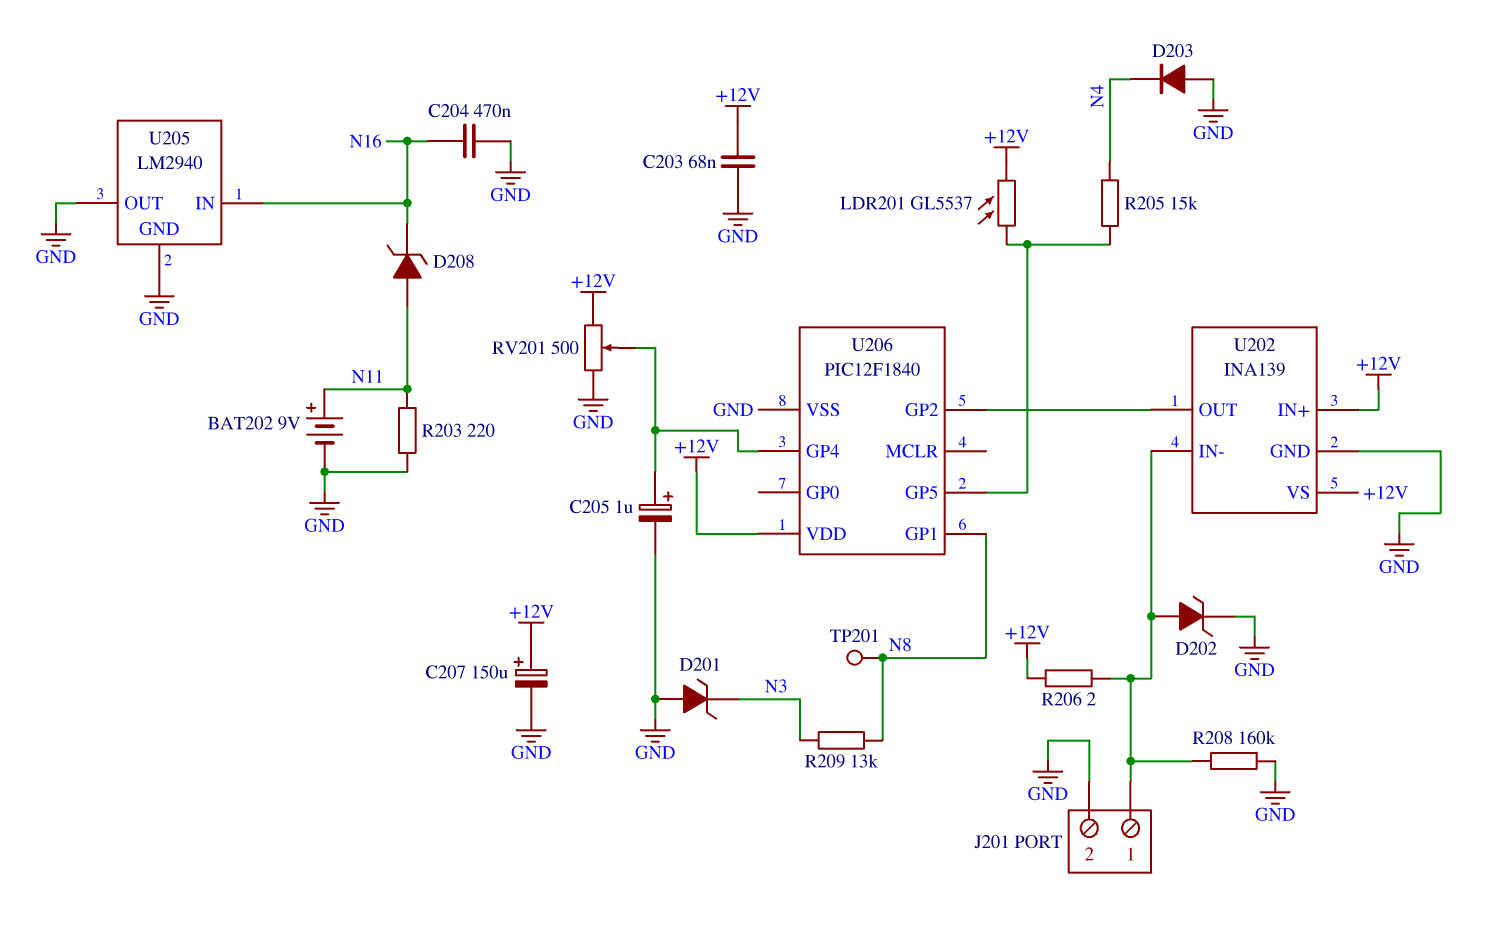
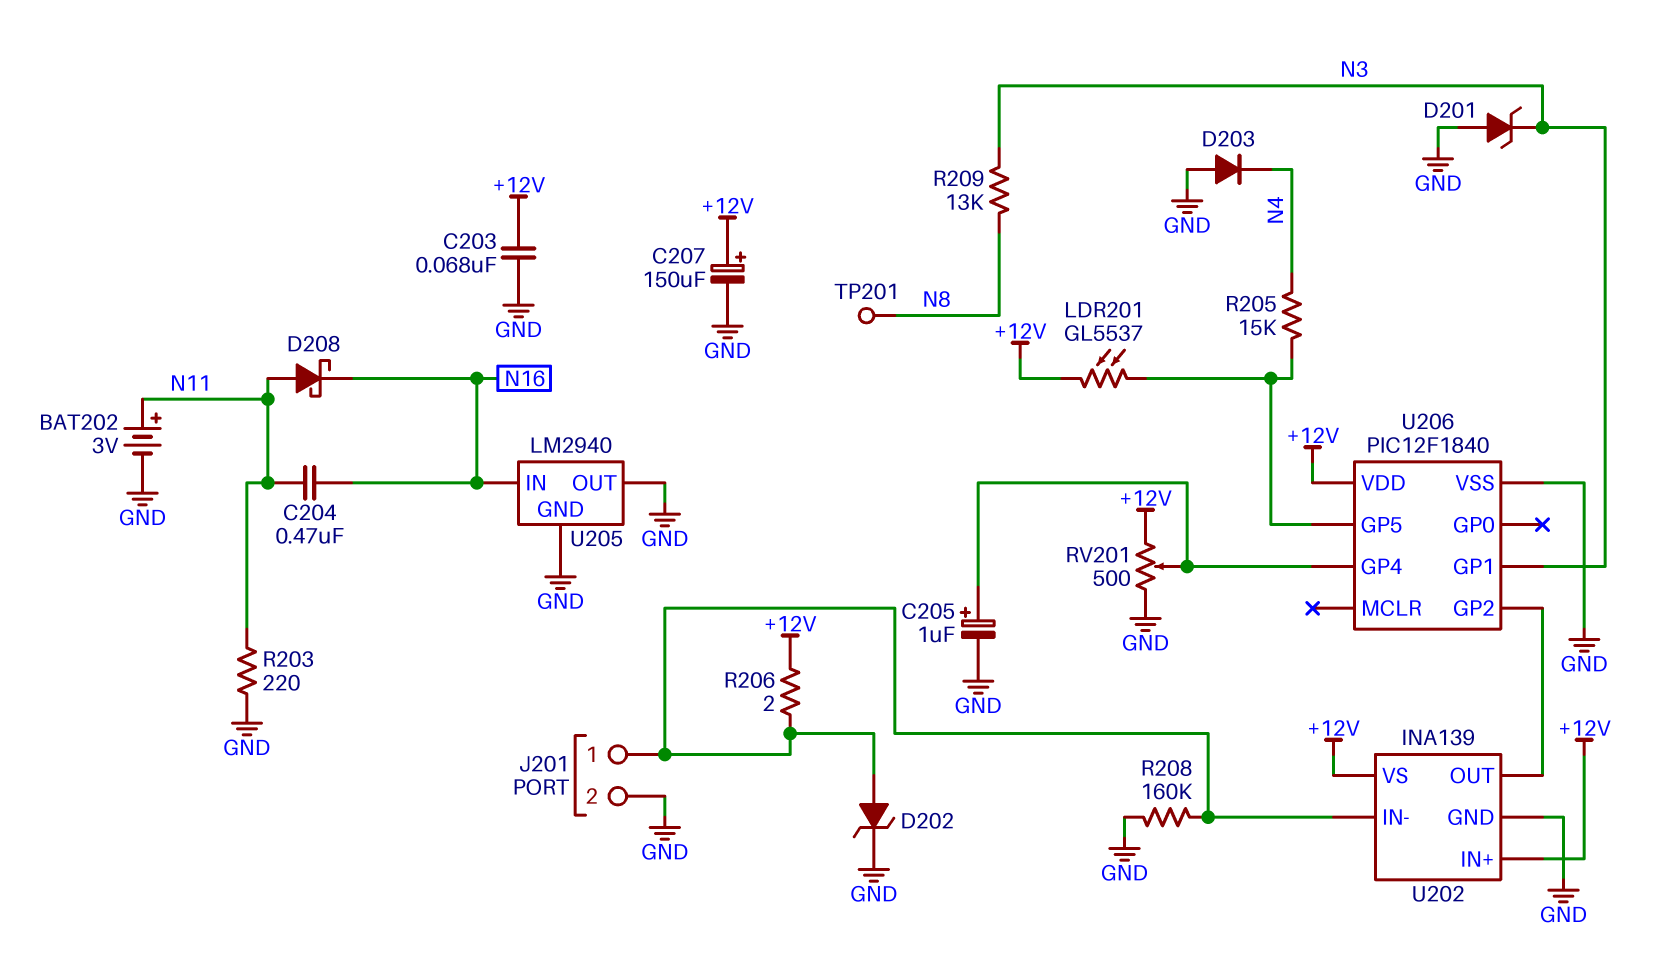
BAT202: 9V (plus N11, minus GND) -> 3V (plus N11, minus GND)
C204: 470nF (GND, N16) -> 470nF (N11, N16)
D208: zener (A N11, K N16) -> schottky (A N11, K N16)
U206 pin GP1: N8 -> N3

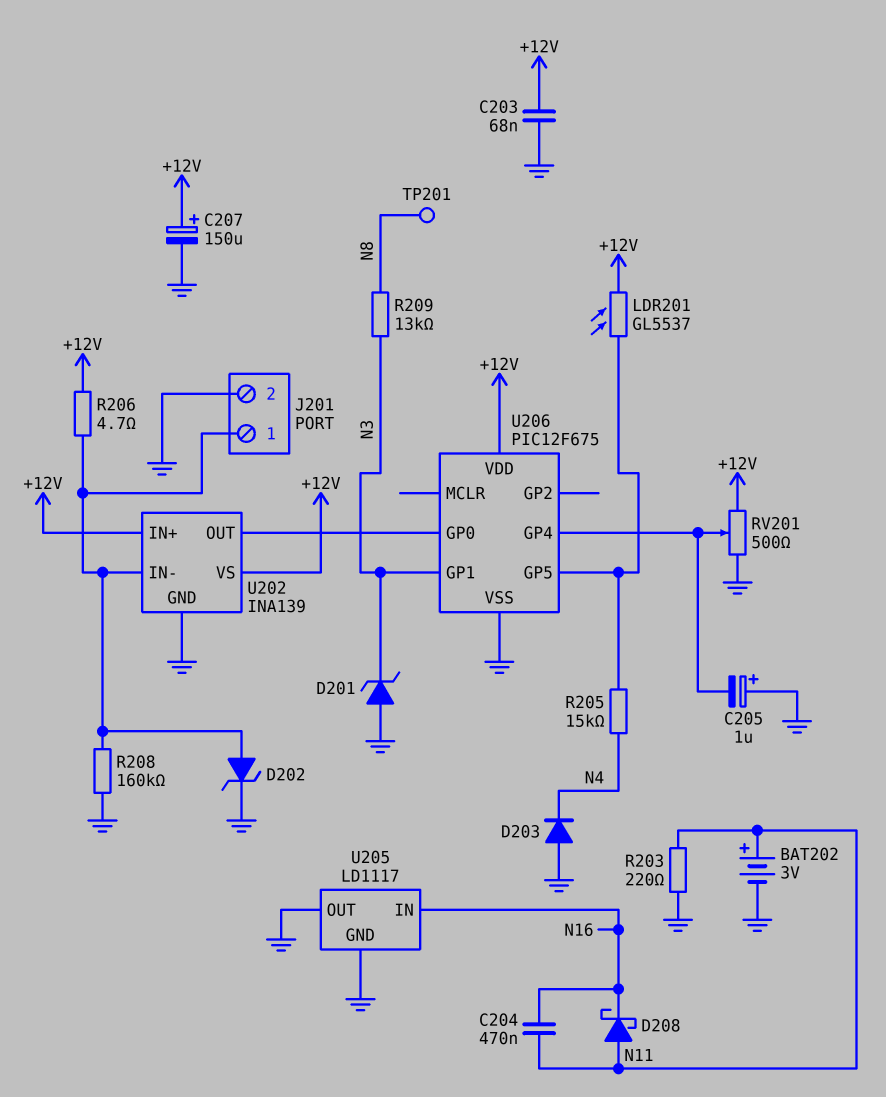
C205: 1uF (plus U206/GP4, minus GND) -> 1uF (plus GND, minus U206/GP4)
R206: 2 (+12V, J201/1) -> 4.7 (+12V, J201/1)
U205: LM2940 -> LD1117
U206: PIC12F1840 -> PIC12F675
U206 pin GP0: none -> U202/OUT
U206 pin GP2: U202/OUT -> none

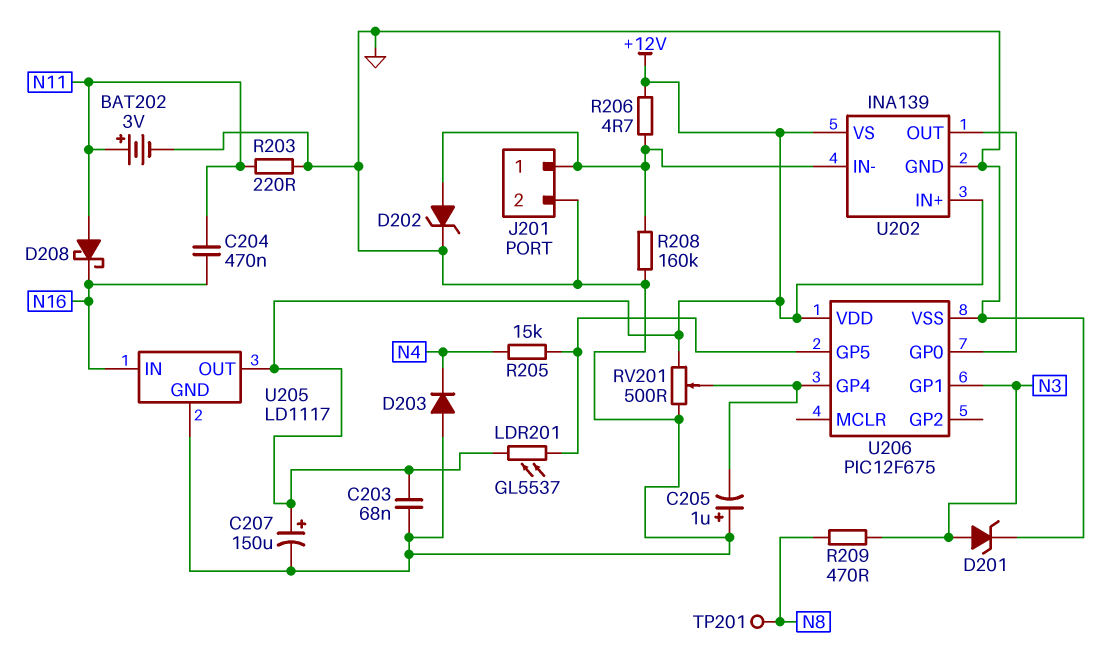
D201: zener (A GND, K N3) -> zener (A N3, K GND)
R209: 13k (N3, N8) -> 470 (N3, N8)
U205 pin OUT: GND -> +12V

